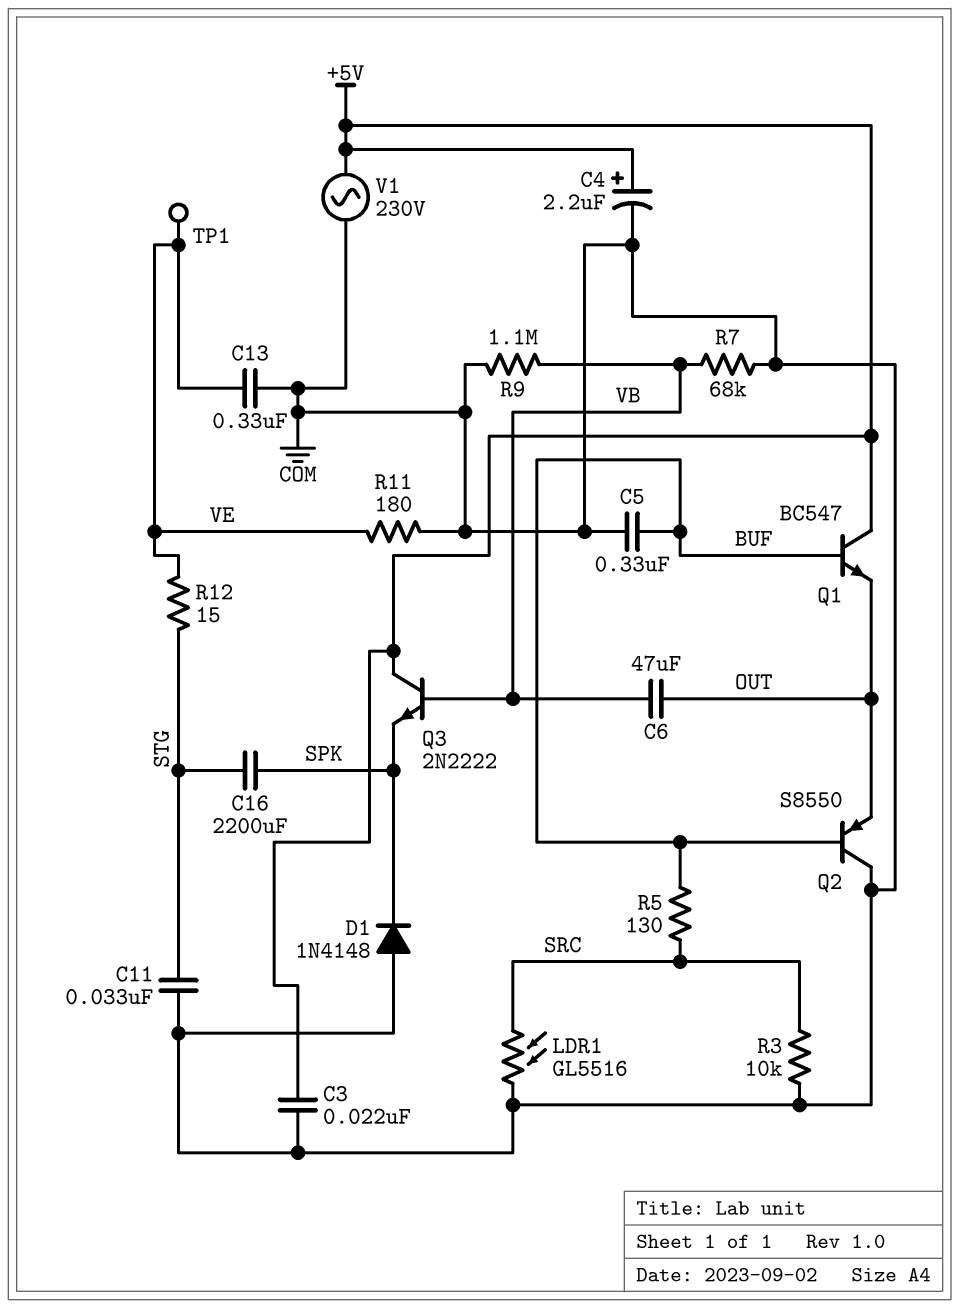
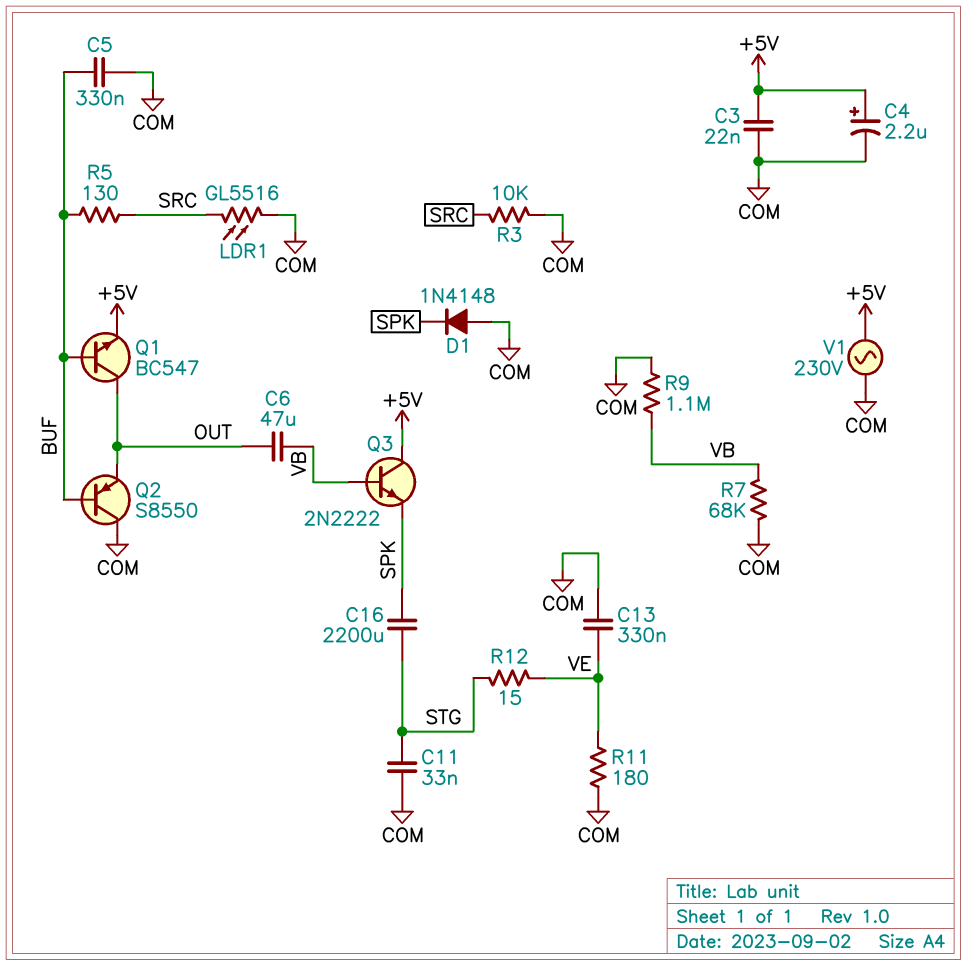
Q1: NPN BC547 (B BUF, C +5V, E OUT) -> NPN BC547 (B BUF, C OUT, E +5V)
TP1: test point (VE) -> none

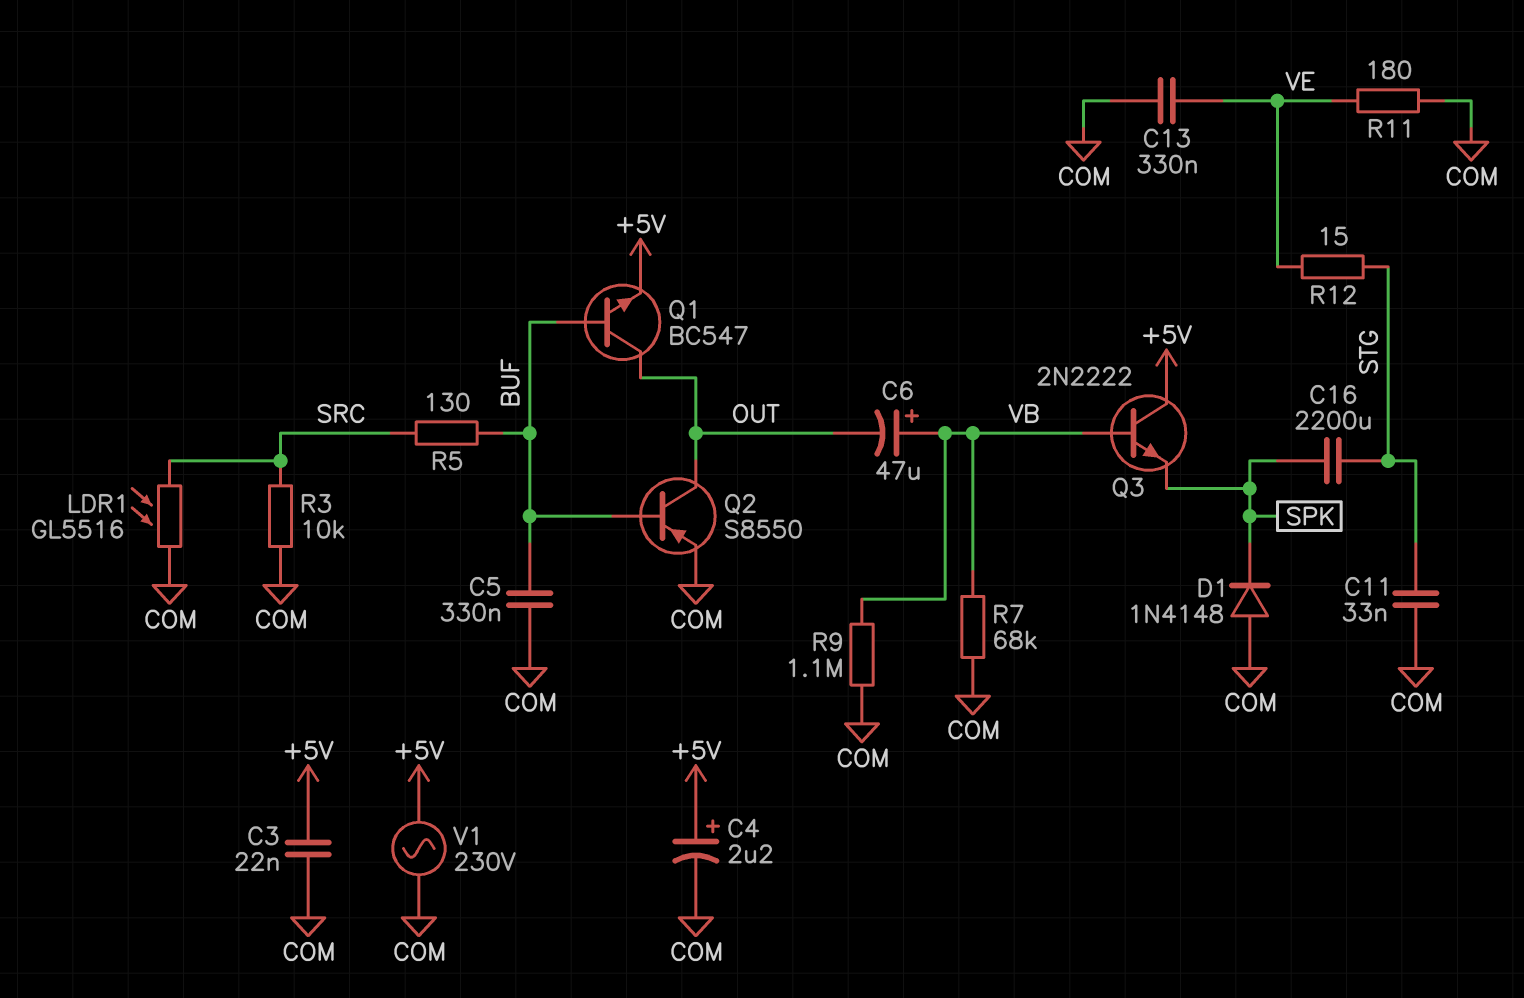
C6: 47uF (OUT, VB) -> 47uF (plus VB, minus OUT)
Q2: PNP S8550 (B BUF, C COM, E OUT) -> PNP S8550 (B BUF, C OUT, E COM)

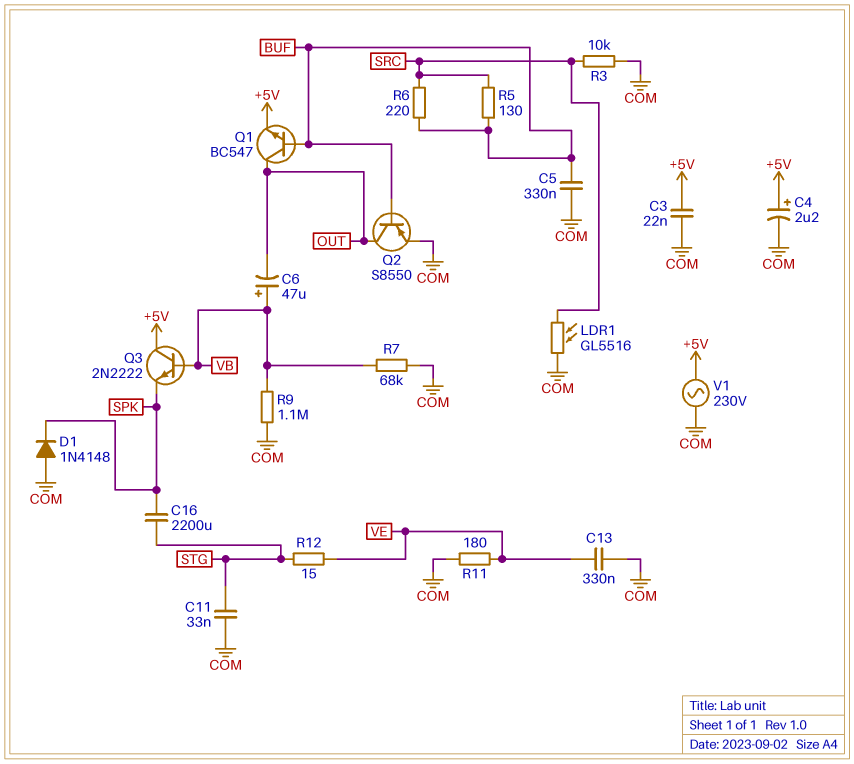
R6: none -> 220 (BUF, SRC)

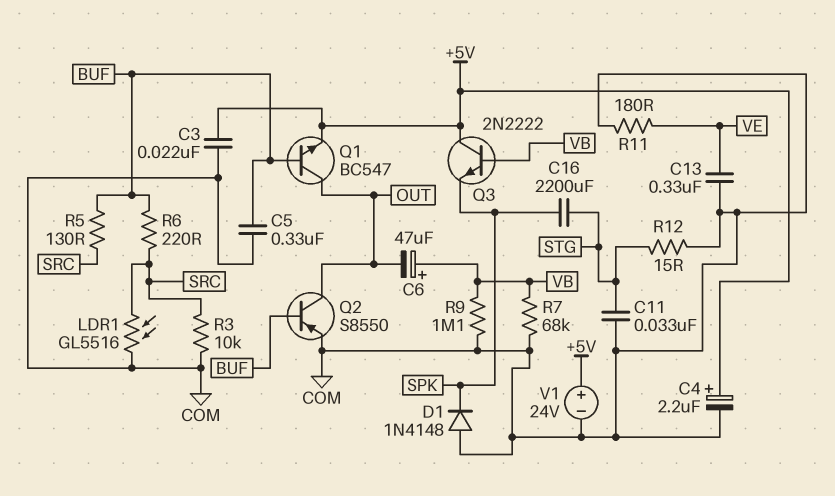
R12: 15 (STG, VE) -> 15 (COM, STG)
V1: AC 230V (+5V, COM) -> 24V (plus +5V, minus COM)

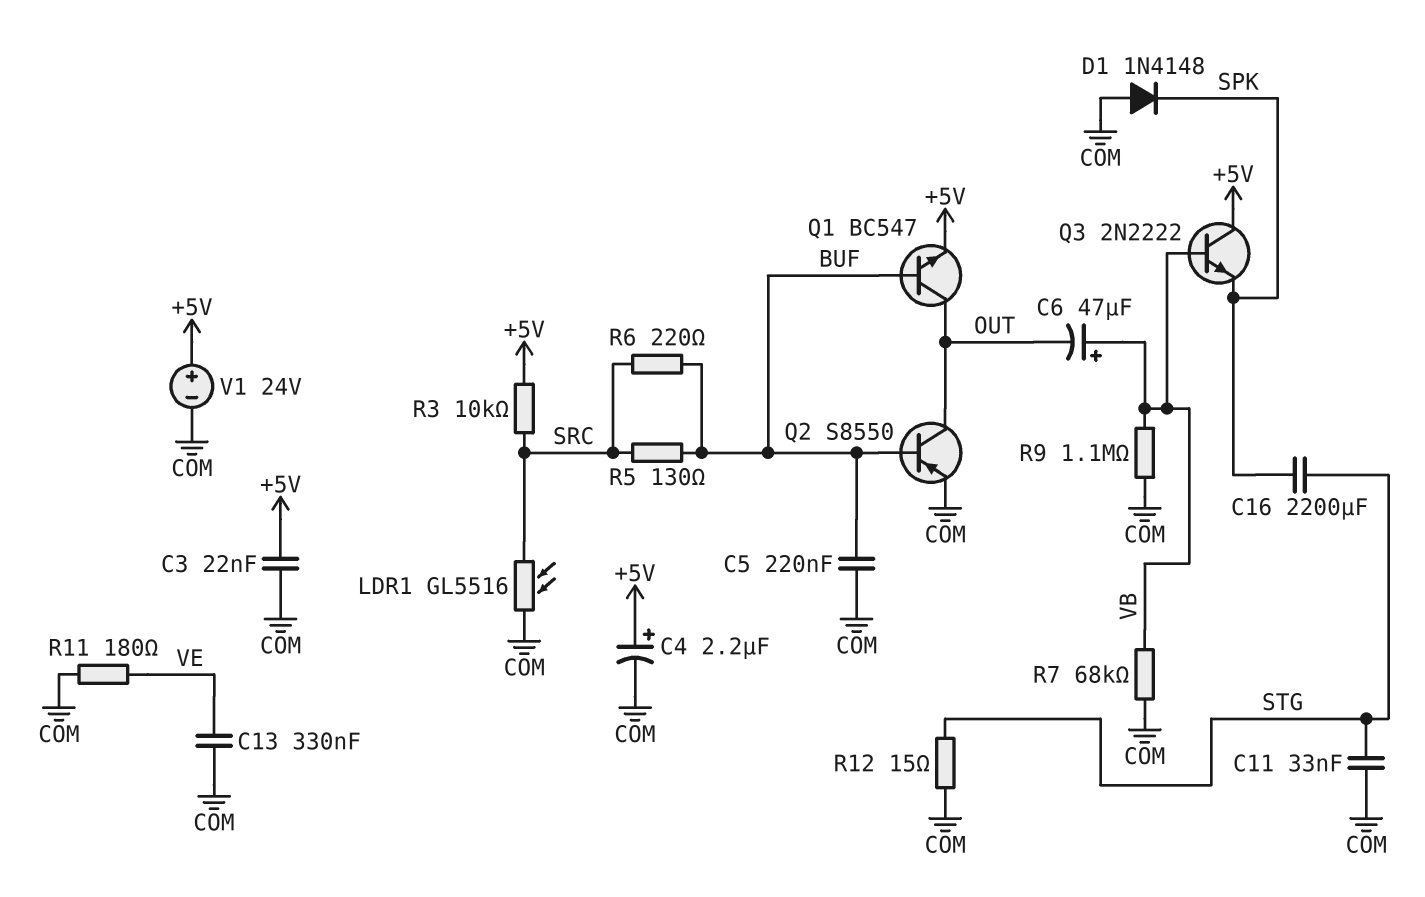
C5: 330nF (BUF, COM) -> 220nF (BUF, COM)
R3: 10k (COM, SRC) -> 10k (+5V, SRC)

